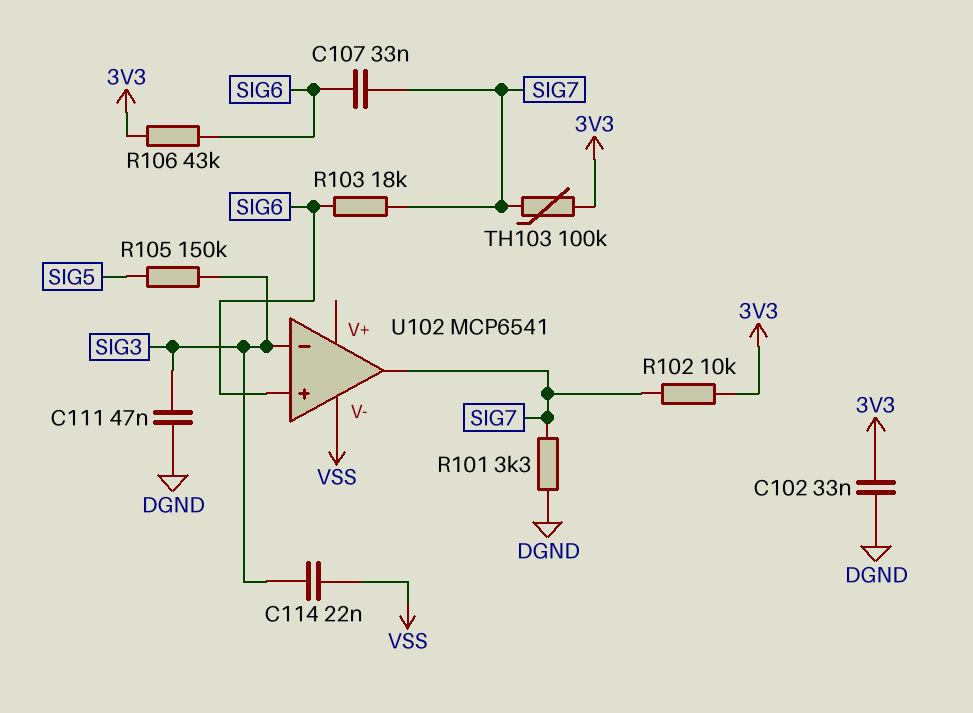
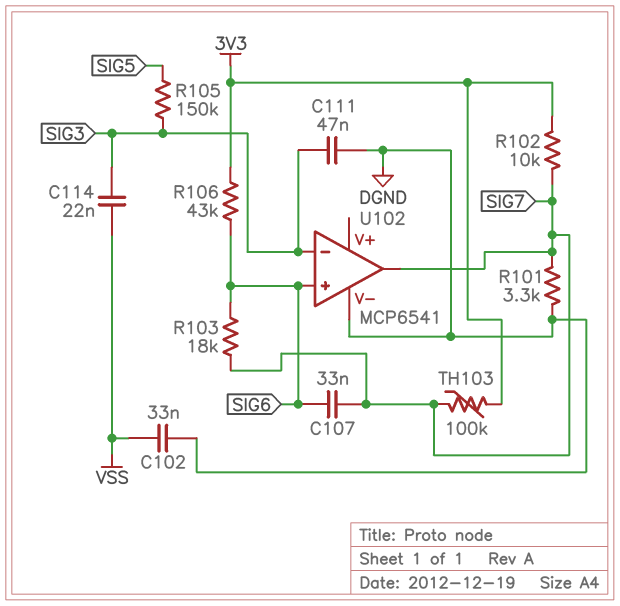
C102: 33nF (3V3, DGND) -> 33nF (DGND, VSS)
U102 pin V-: VSS -> DGND

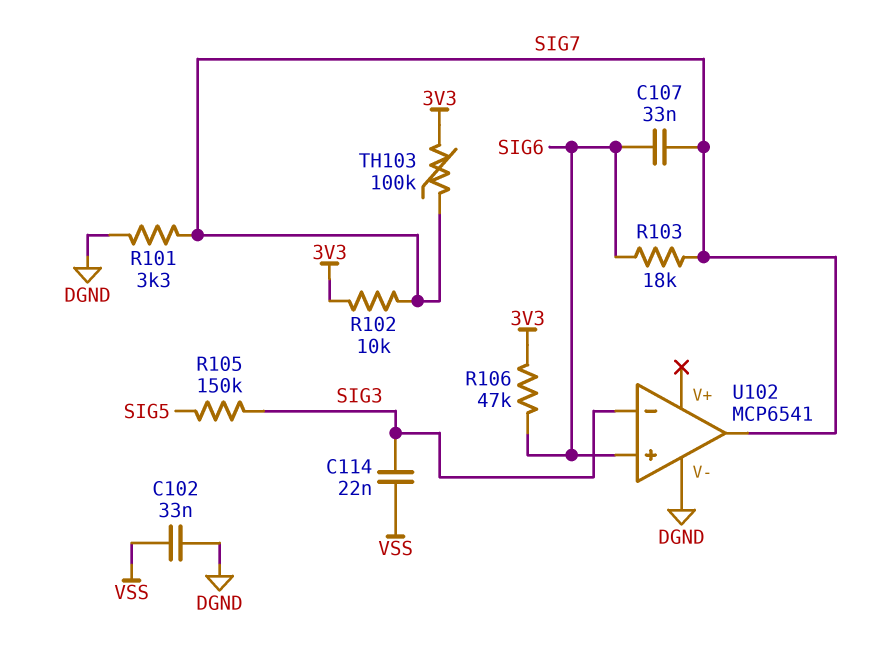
C111: 47nF (DGND, SIG3) -> none
R106: 43k (3V3, SIG6) -> 47k (3V3, SIG6)

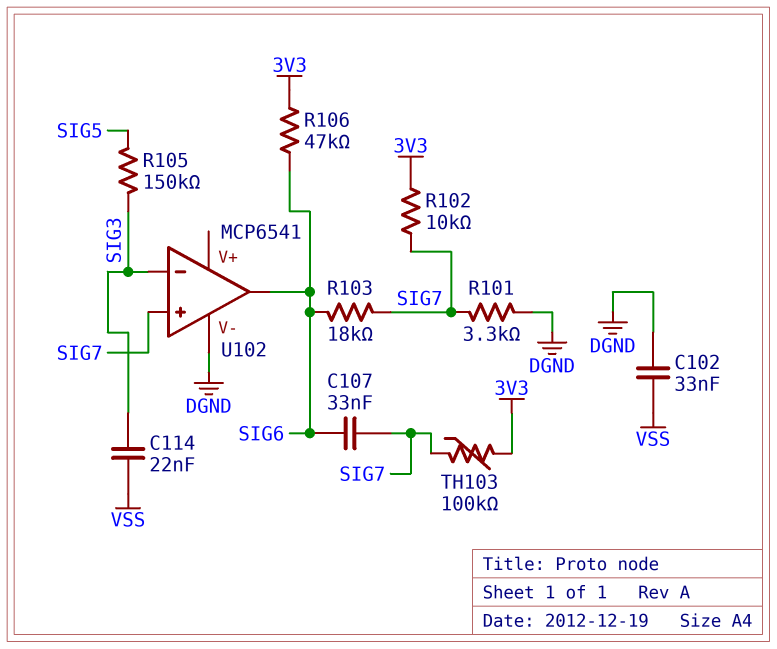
U102 pin in+: SIG6 -> SIG7
U102 pin out: SIG7 -> SIG6

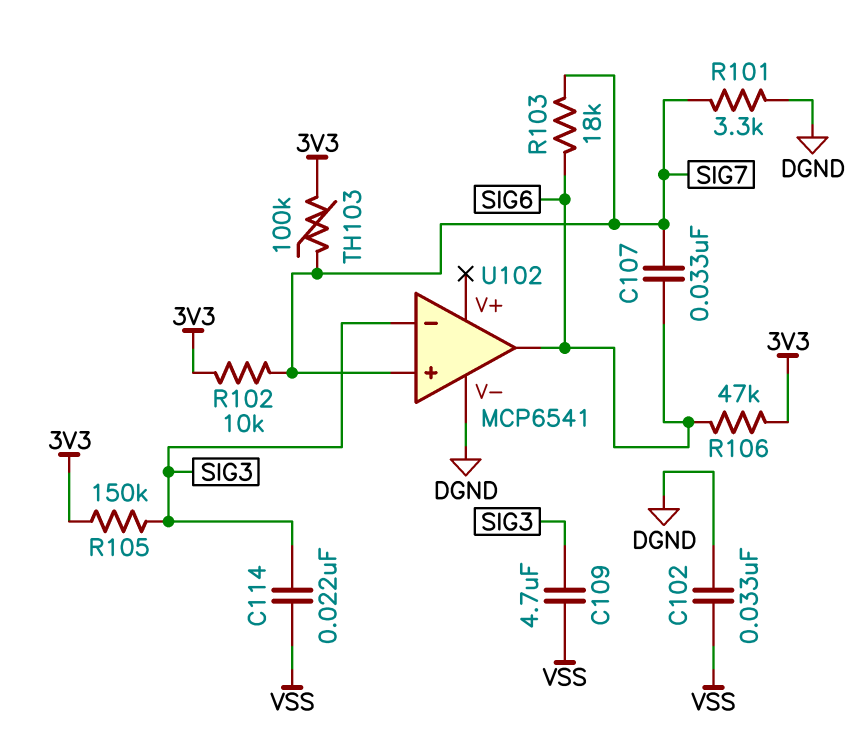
C109: none -> 4.7uF (SIG3, VSS)
R105: 150k (SIG3, SIG5) -> 150k (3V3, SIG3)

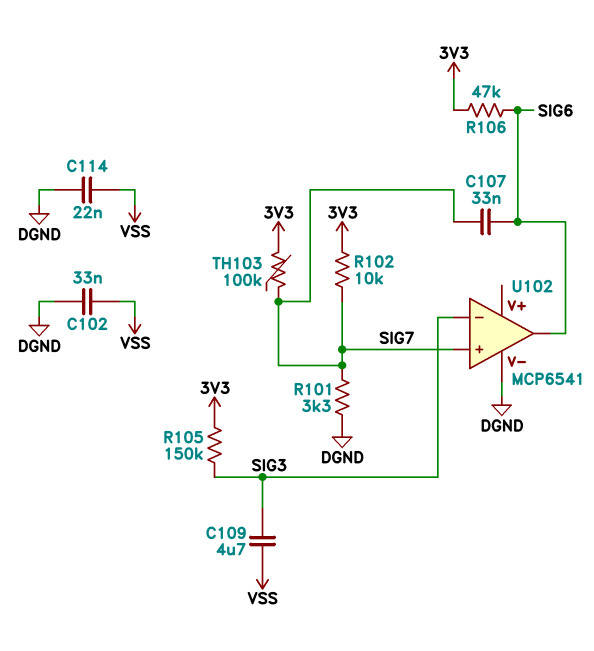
C114: 22nF (SIG3, VSS) -> 22nF (DGND, VSS)
R103: 18k (SIG6, SIG7) -> none

